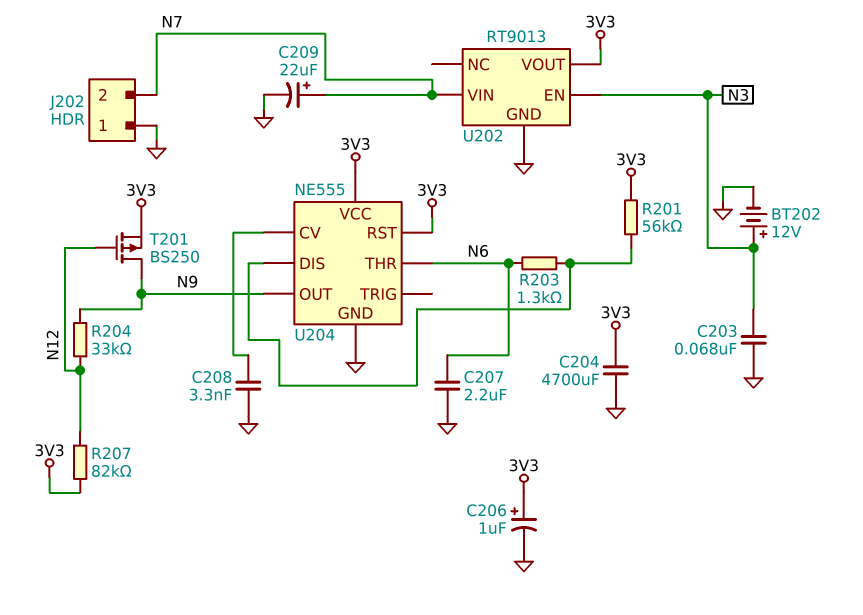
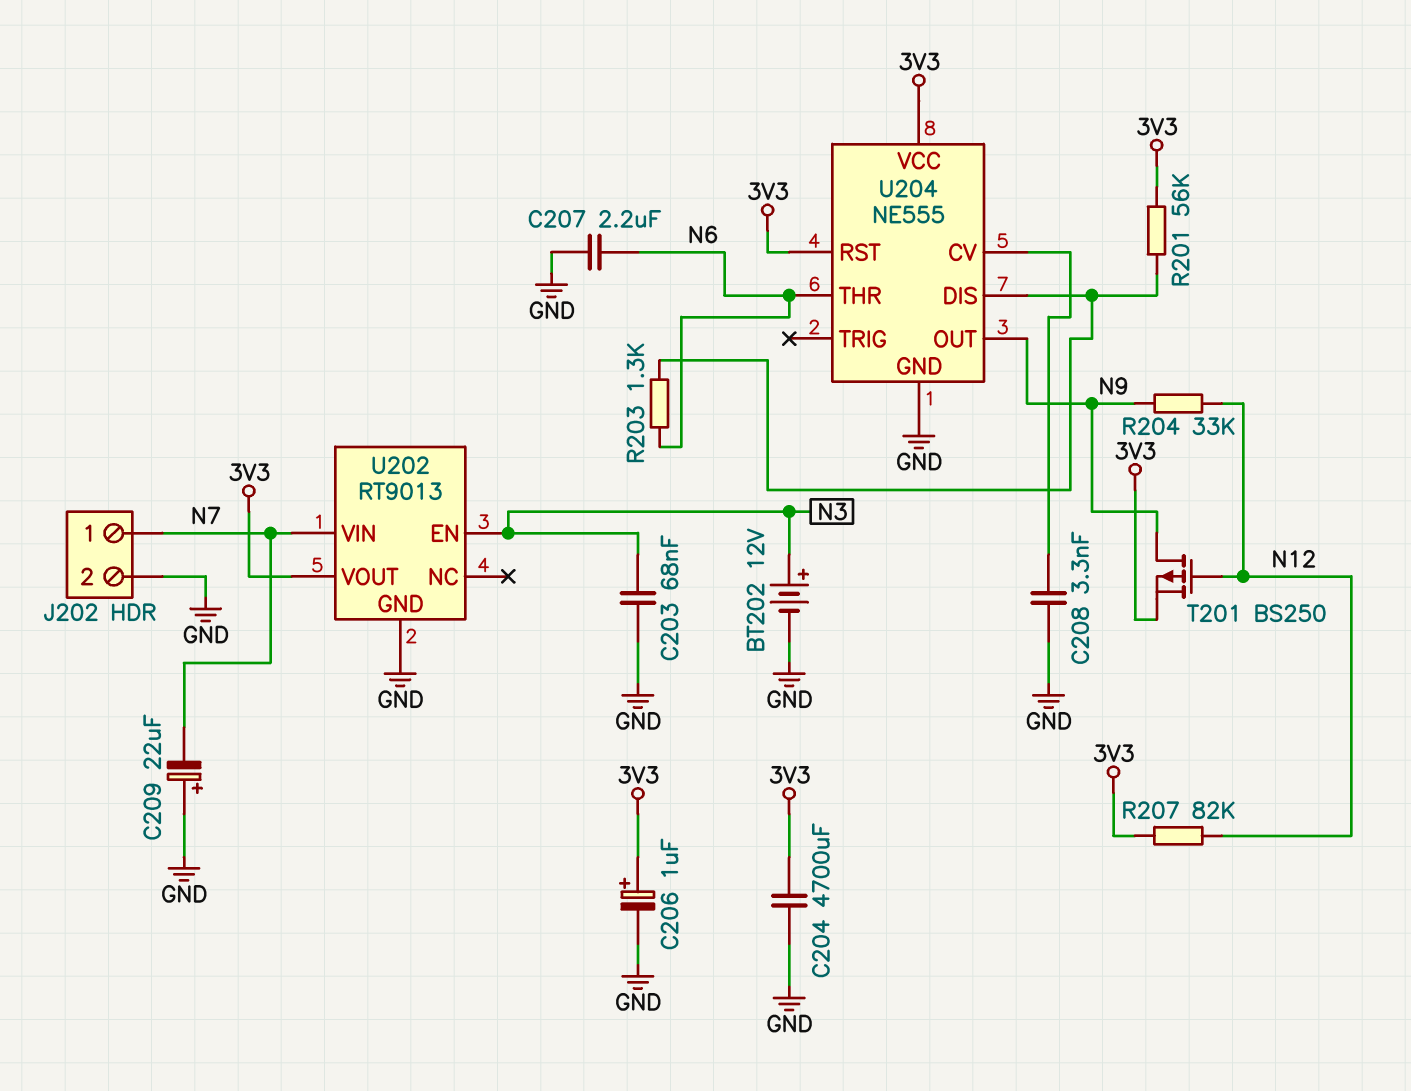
C209: 22uF (plus N7, minus GND) -> 22uF (plus GND, minus N7)
J202 pin 1: GND -> N7
J202 pin 2: N7 -> GND

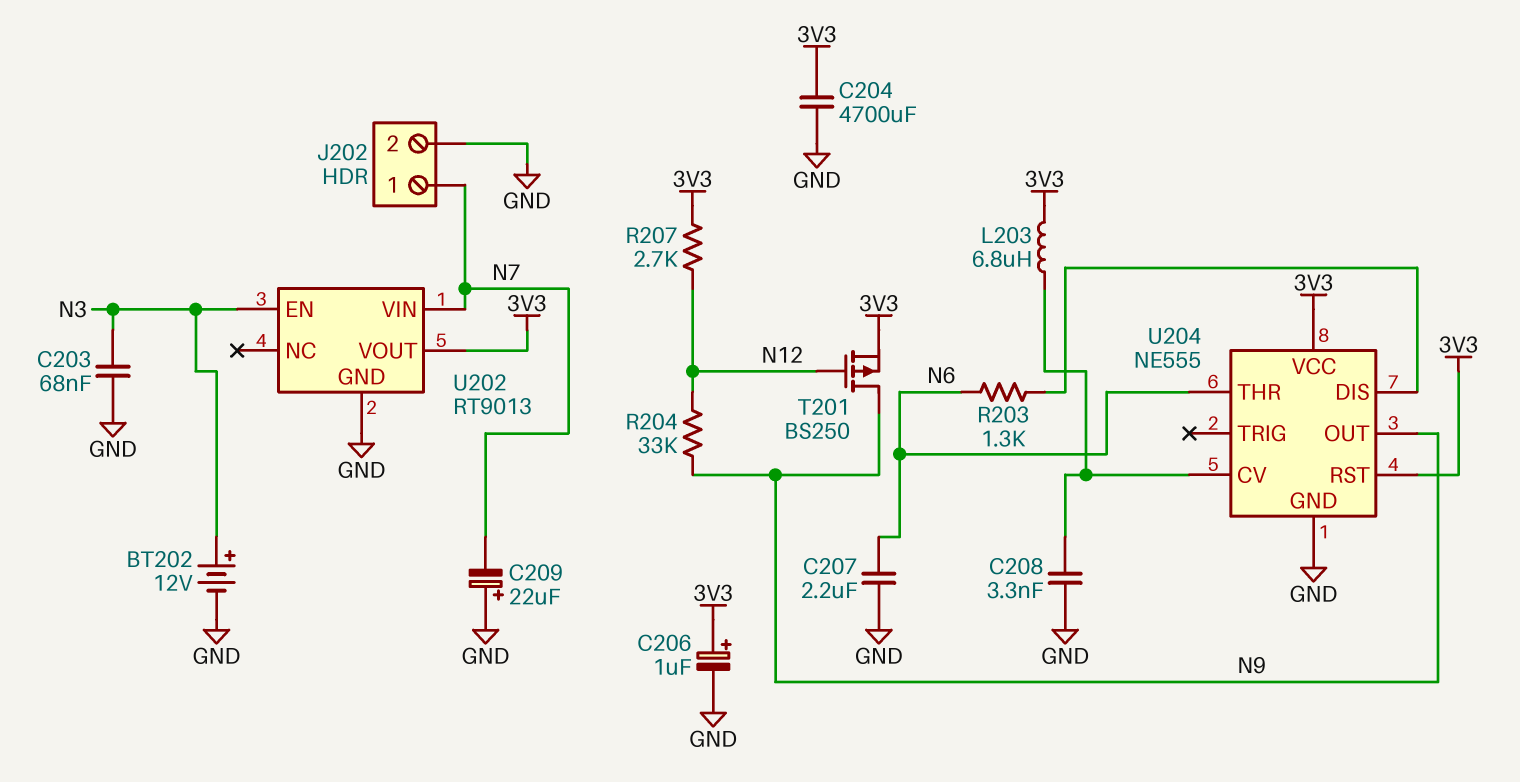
L203: none -> 6.8uH (3V3, U204/CV)
R201: 56k (3V3, U204/DIS) -> none
R207: 82k (3V3, N12) -> 2.7k (3V3, N12)

